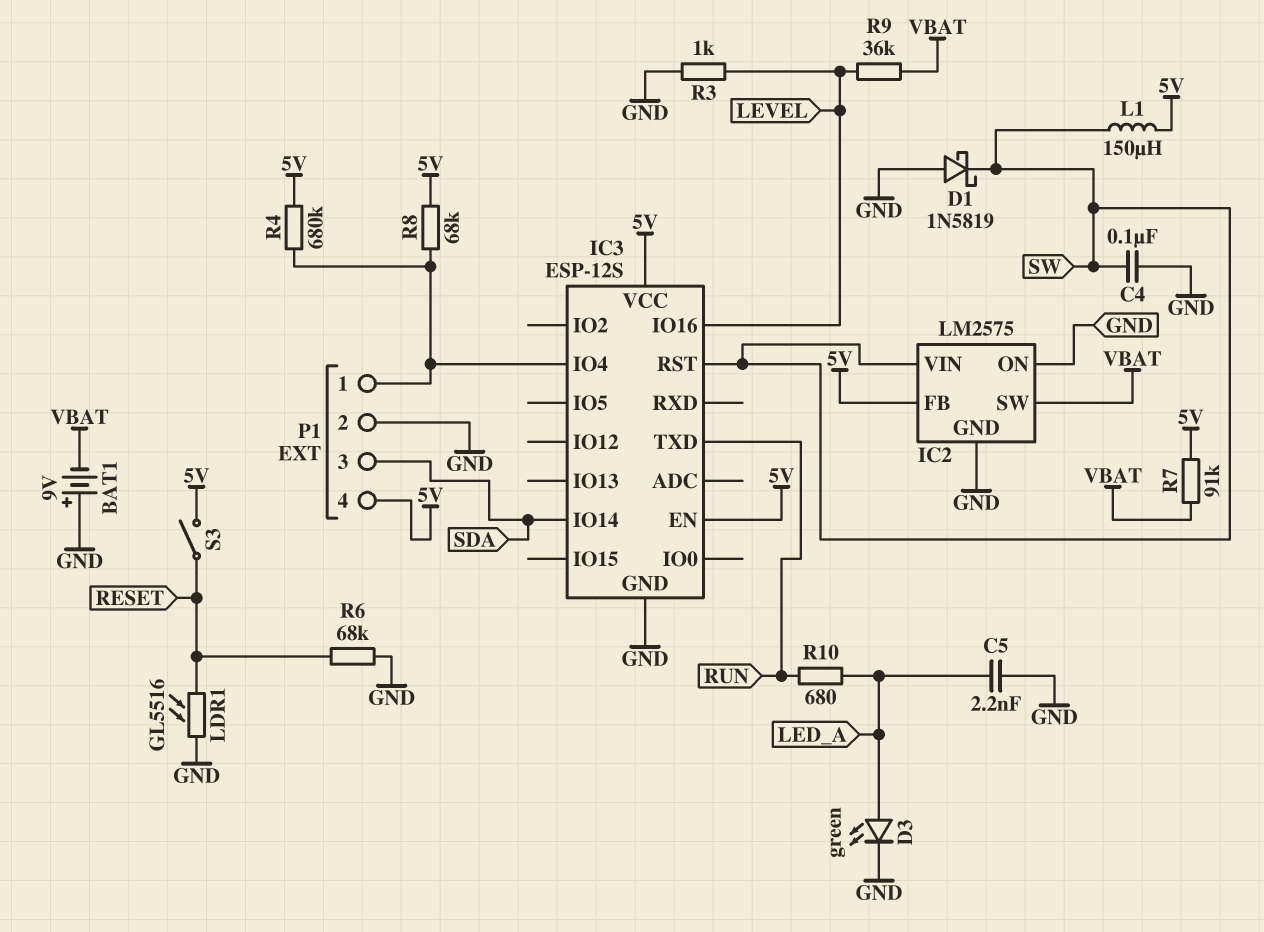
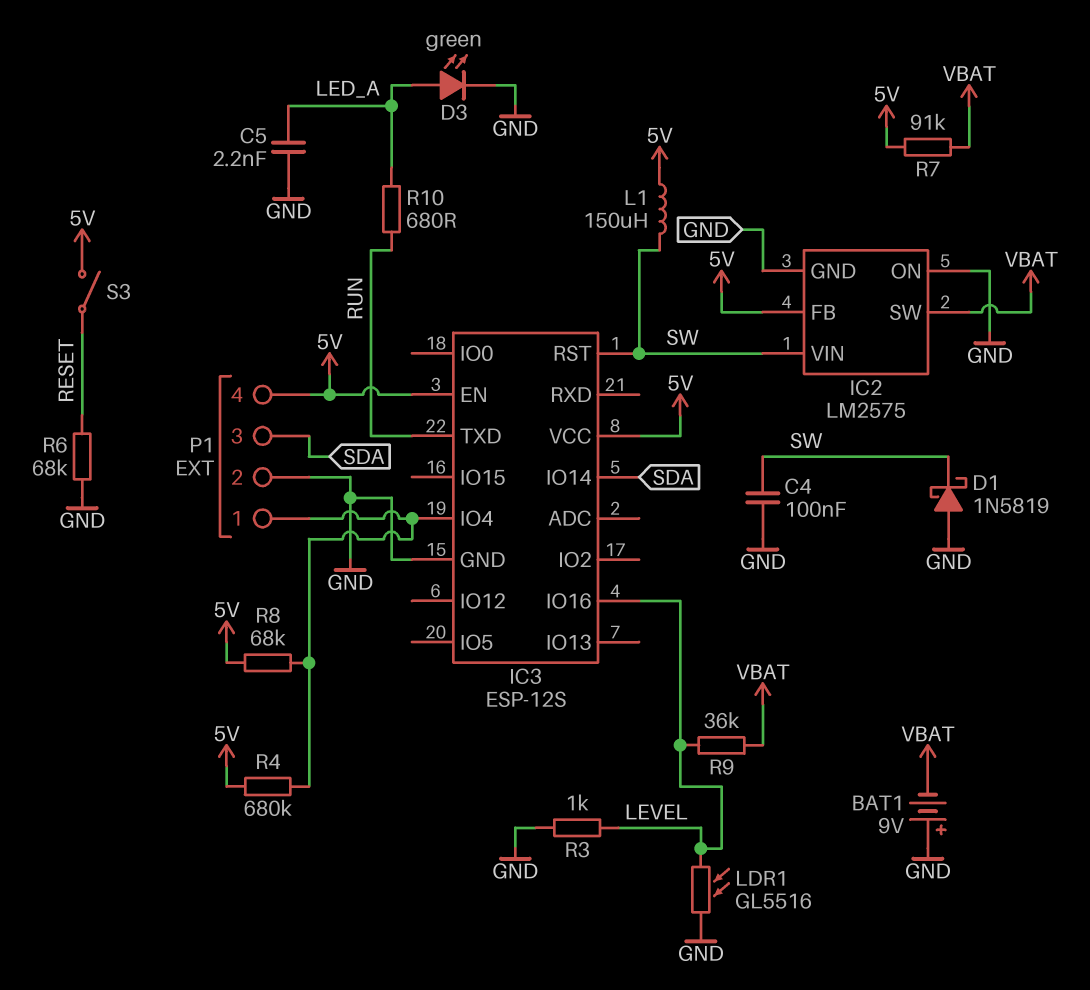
LDR1: GL5516 (GND, RESET) -> GL5516 (GND, LEVEL)

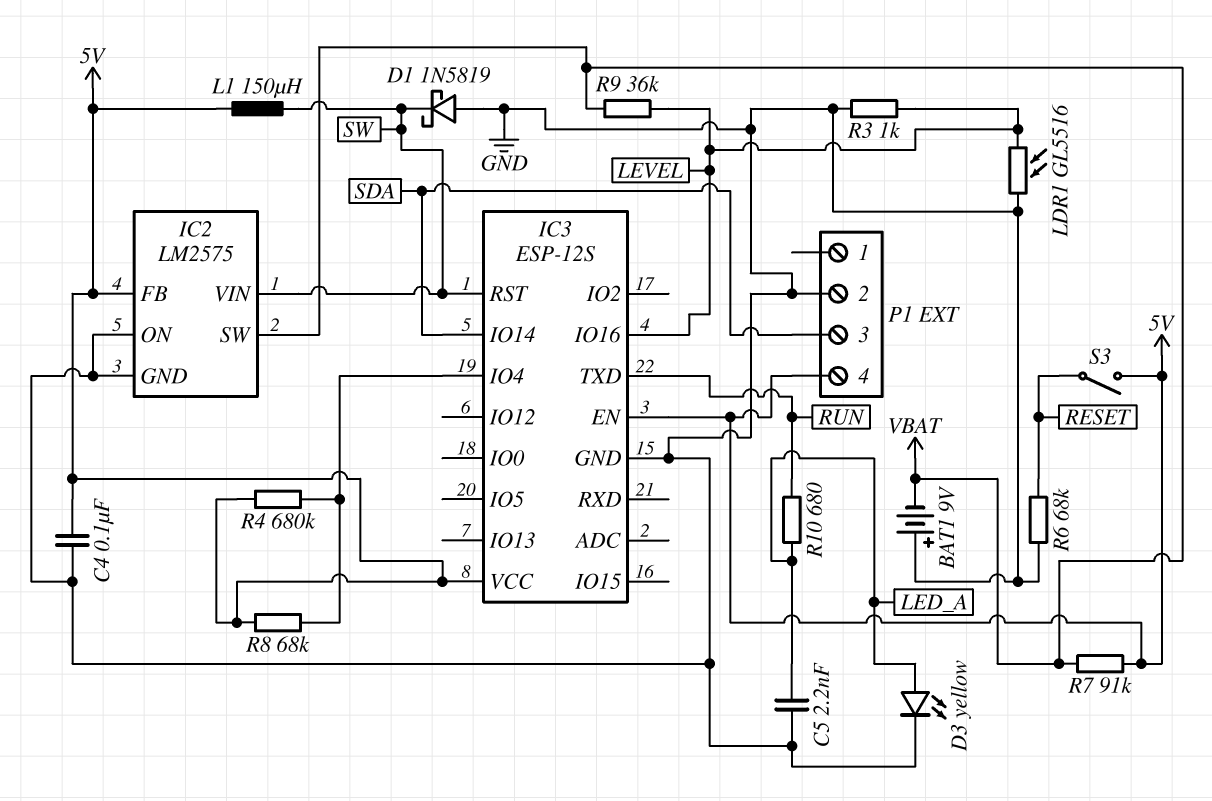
C4: 100nF (GND, SW) -> 100nF (5V, GND)
D3: LED green (A LED_A, K GND) -> LED yellow (A LED_A, K GND)
P1 pin 1: IC3/IO4 -> none

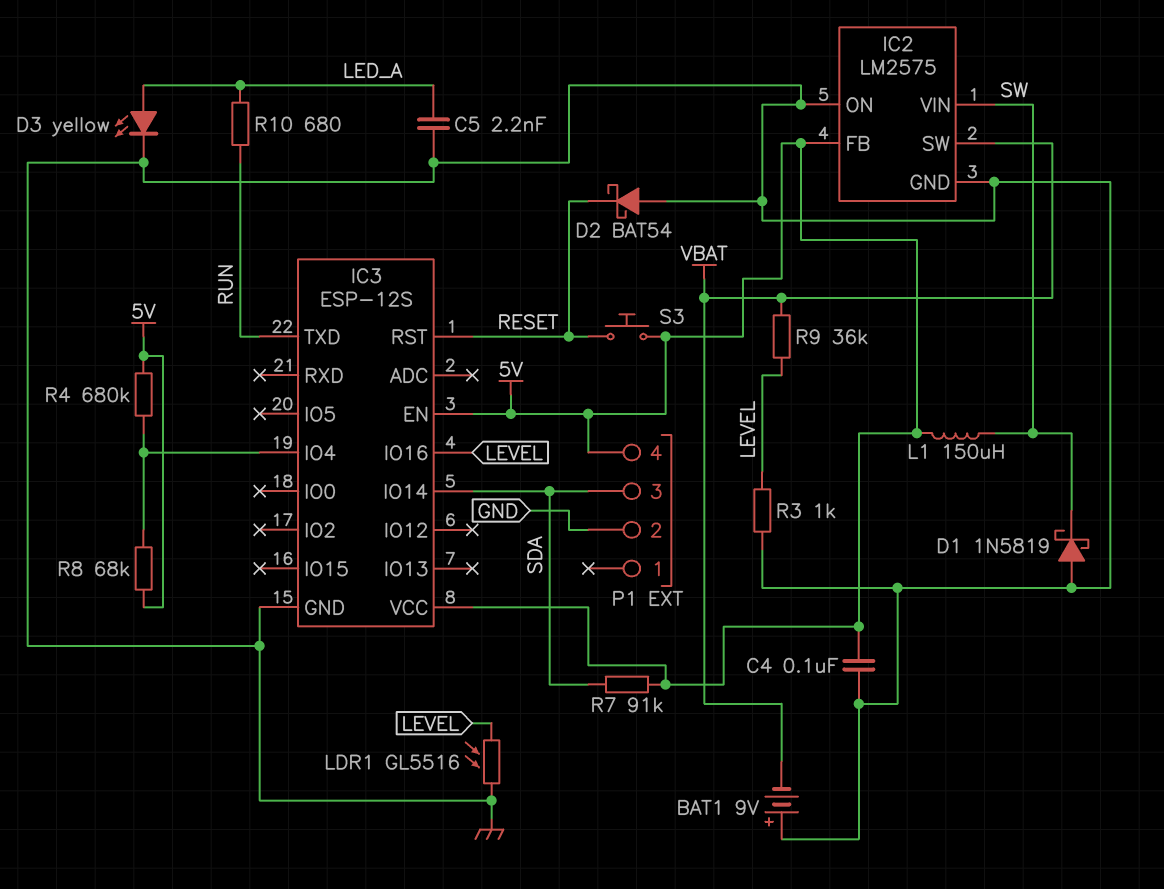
D2: none -> schottky BAT54 (A GND, K RESET)
IC3 pin RST: SW -> RESET
R6: 68k (GND, RESET) -> none
R7: 91k (5V, VBAT) -> 91k (5V, SDA)
S3: switch (5V, RESET) -> button (5V, RESET)

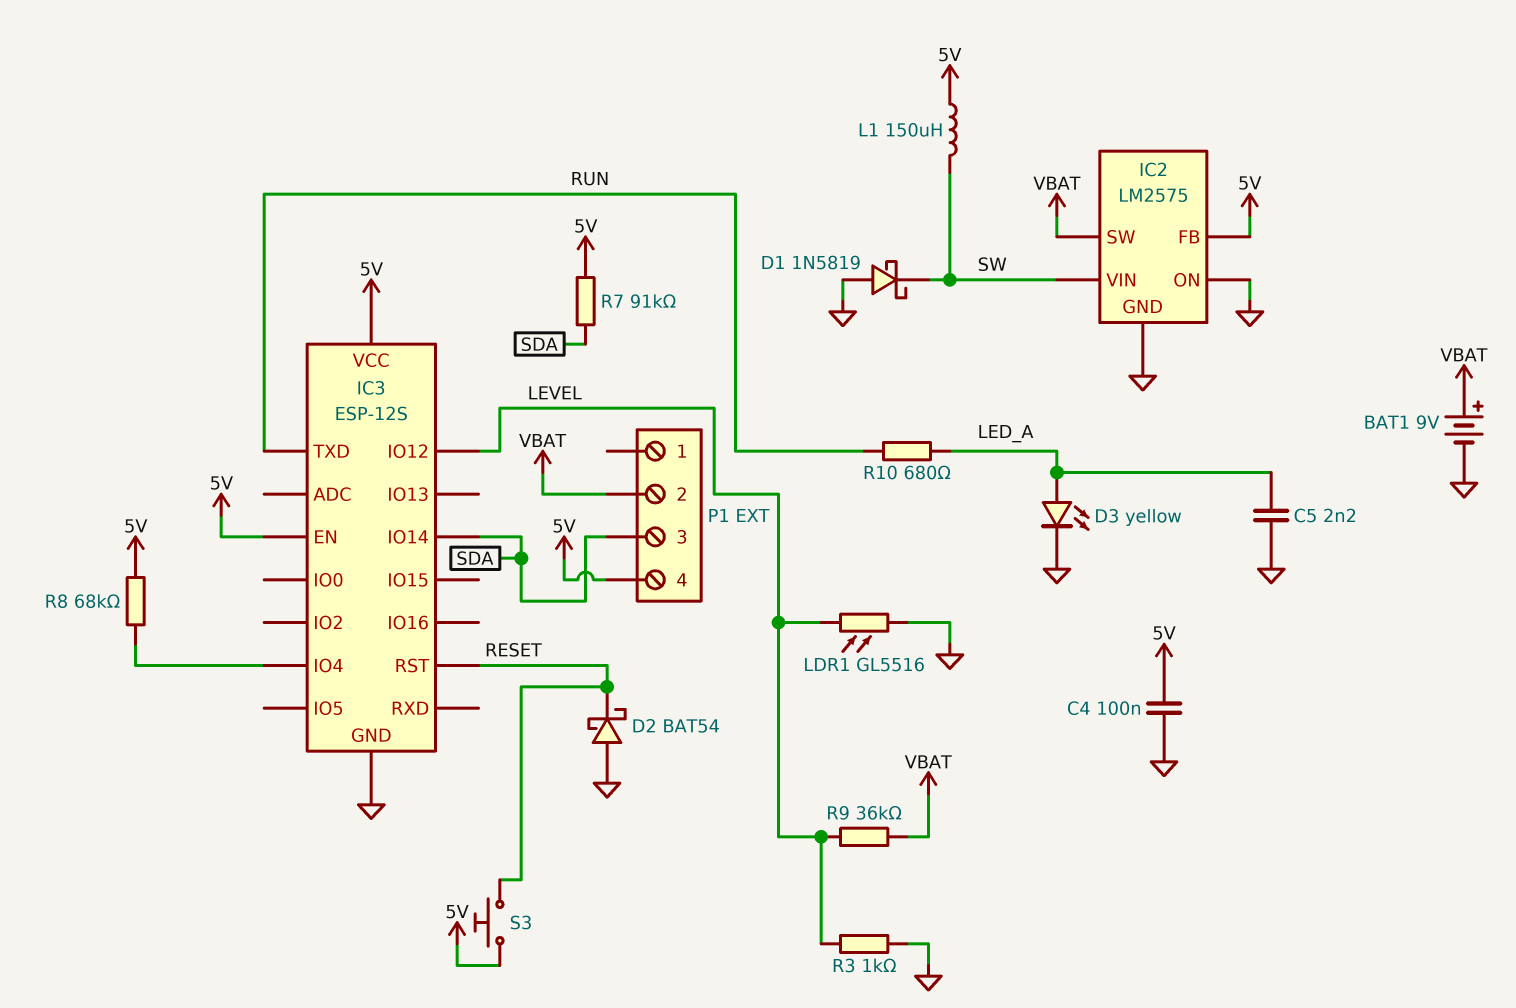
BAT1: 9V (plus GND, minus VBAT) -> 9V (plus VBAT, minus GND)
IC3 pin IO12: none -> LEVEL
IC3 pin IO16: LEVEL -> none
P1 pin 2: GND -> VBAT
R4: 680k (5V, IC3/IO4) -> none

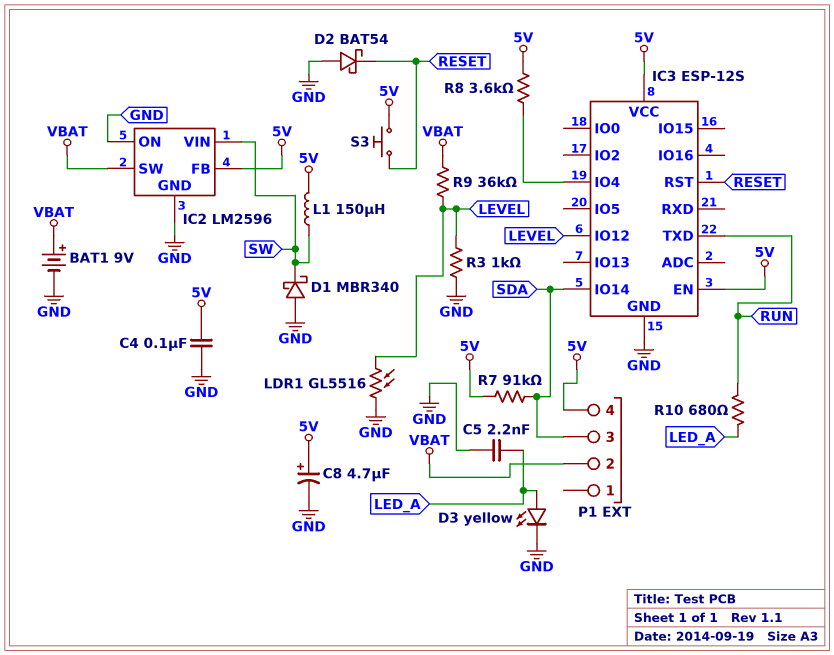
C8: none -> 4.7uF (plus 5V, minus GND)
D1: schottky 1N5819 (A GND, K SW) -> schottky MBR340 (A GND, K SW)
IC2: LM2575 -> LM2596
R8: 68k (5V, IC3/IO4) -> 3.6k (5V, IC3/IO4)

